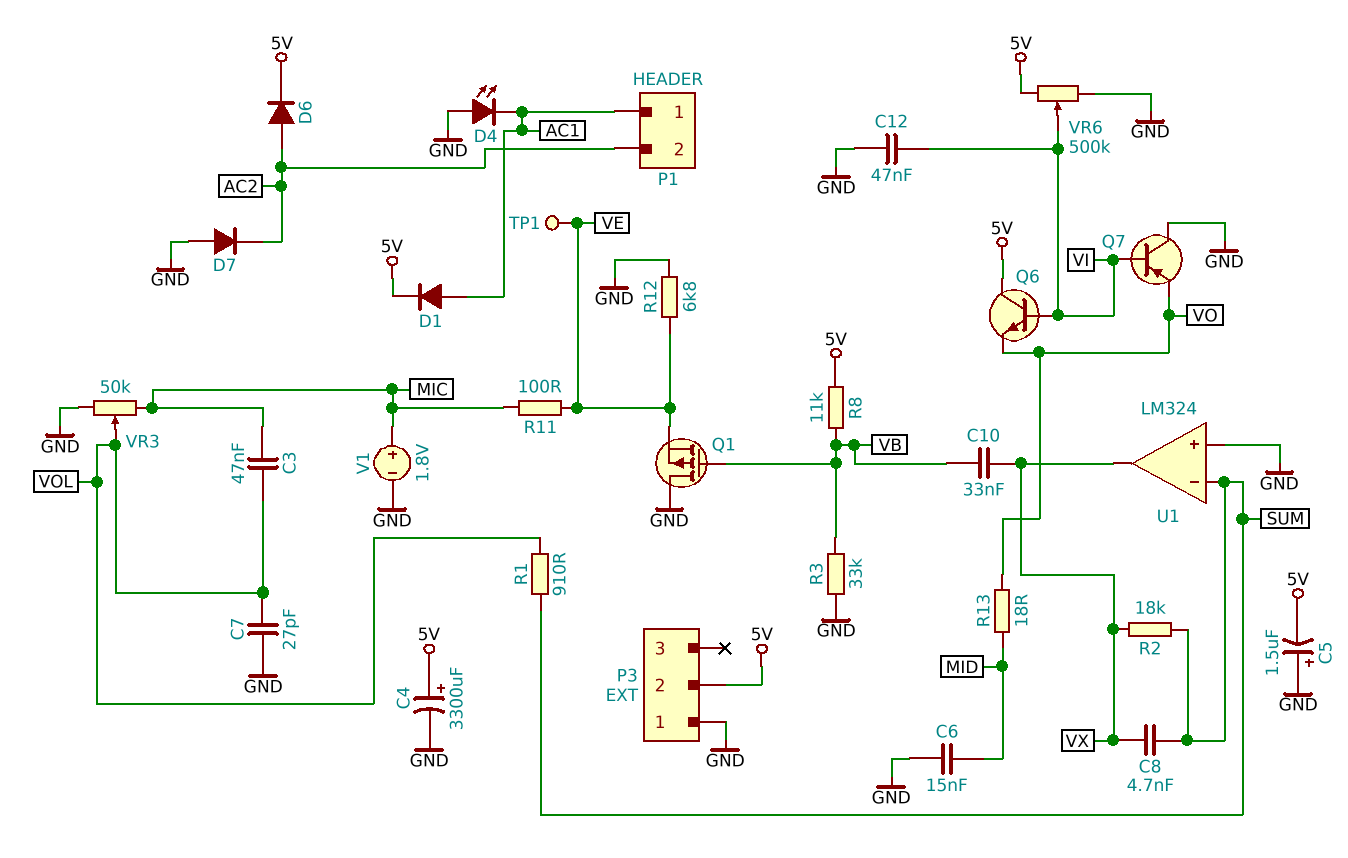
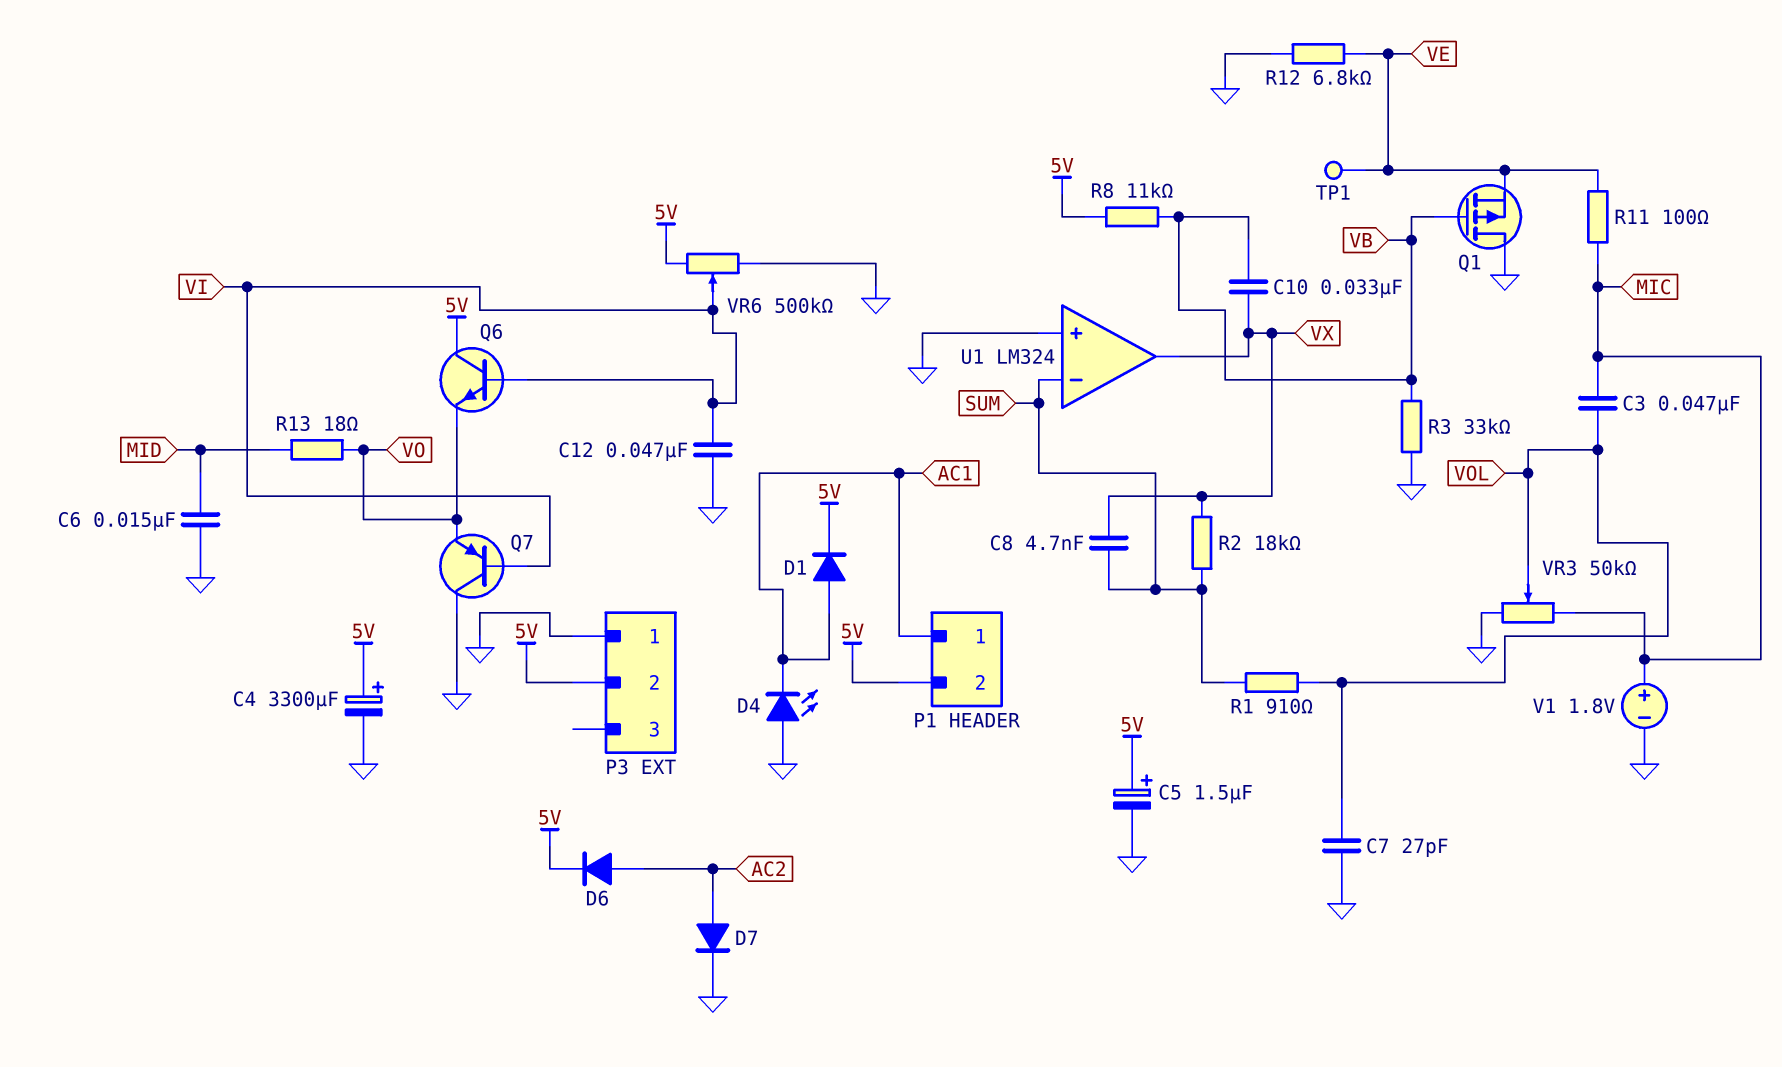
C5: 1.5uF (plus GND, minus 5V) -> 1.5uF (plus 5V, minus GND)
D7: diode (A GND, K AC2) -> diode (A AC2, K GND)
P1 pin 2: AC2 -> 5V

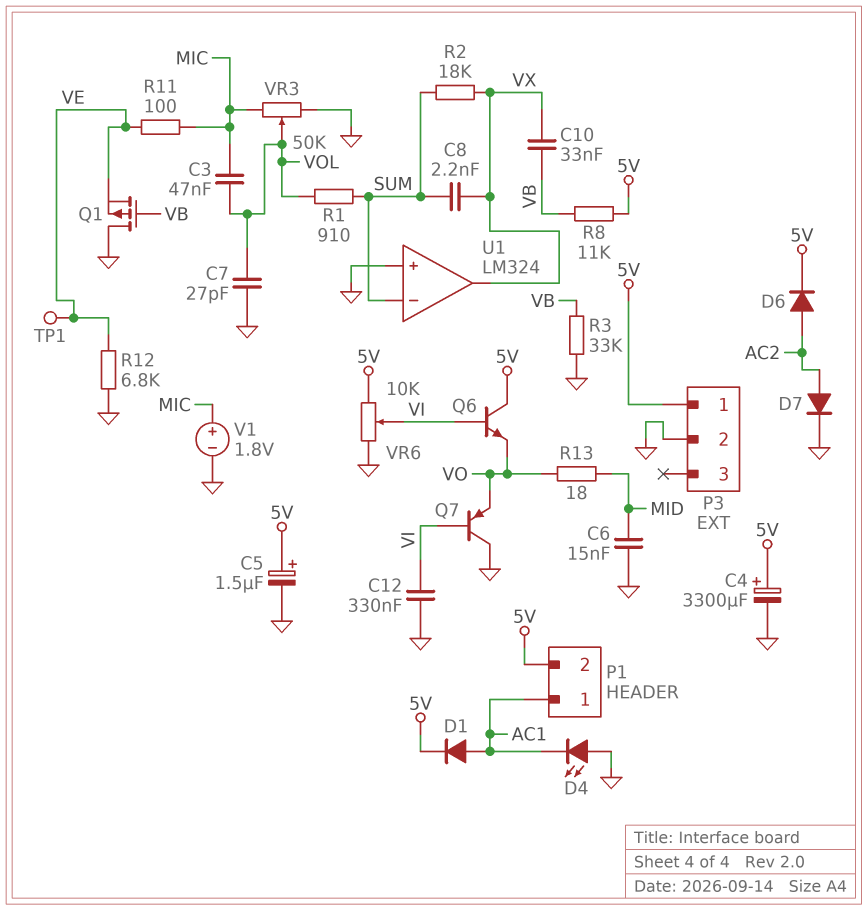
C8: 4.7nF (SUM, VX) -> 2.2nF (SUM, VX)
C12: 47nF (GND, VI) -> 330nF (GND, VI)
P3 pin 1: GND -> 5V
P3 pin 2: 5V -> GND
VR6: 500k (5V, GND, wiper VI) -> 10k (5V, GND, wiper VI)

